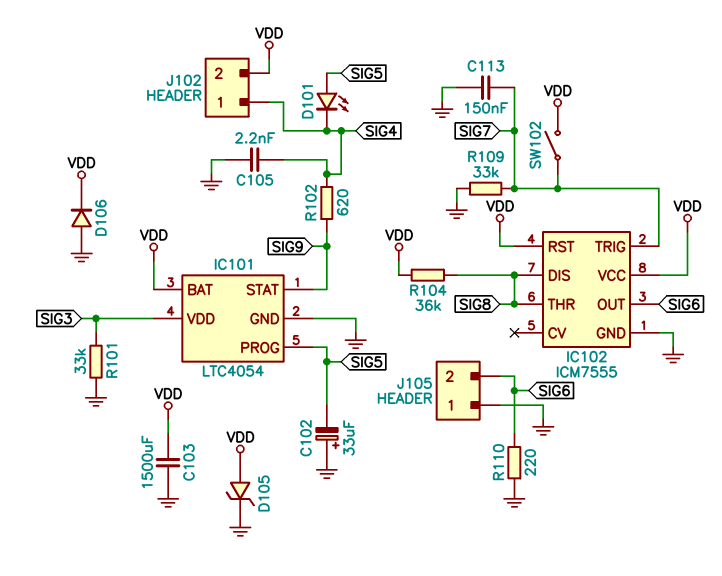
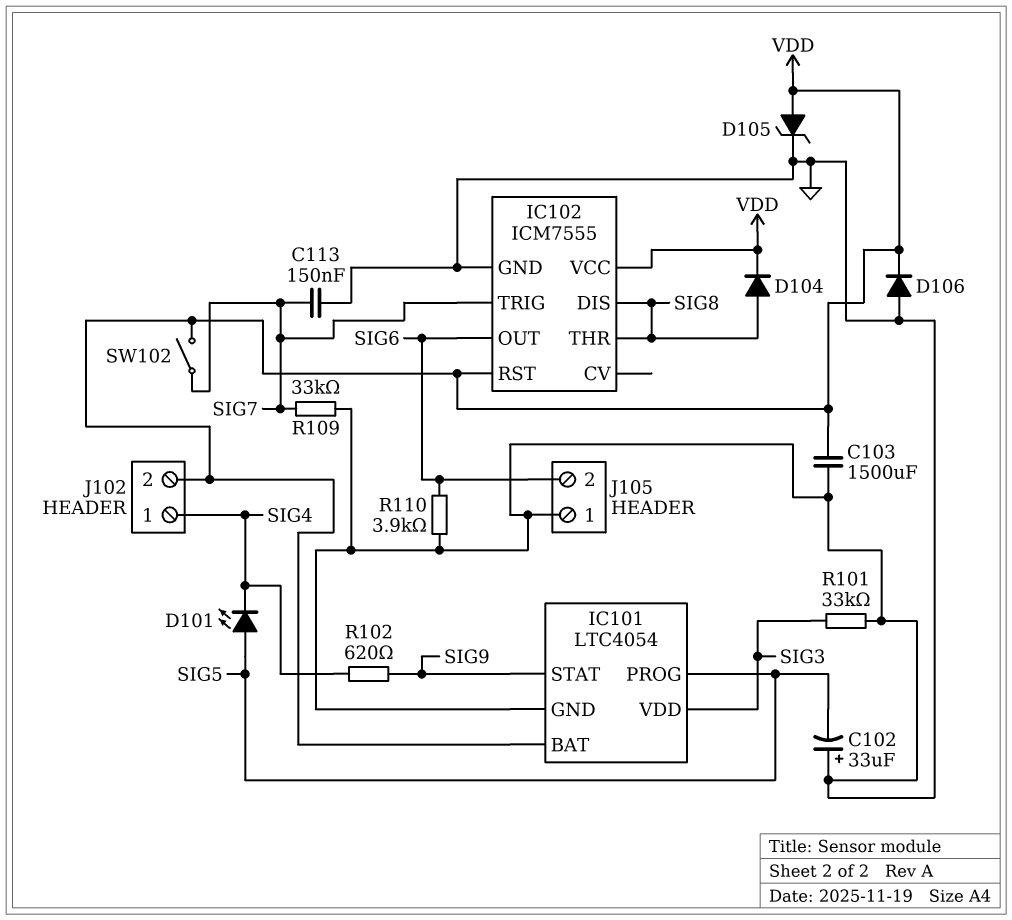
C105: 2.2nF (GND, SIG4) -> none
D104: none -> diode (A SIG8, K VDD)
R104: 36k (SIG8, VDD) -> none
R110: 220 (GND, SIG6) -> 3.9k (GND, SIG6)

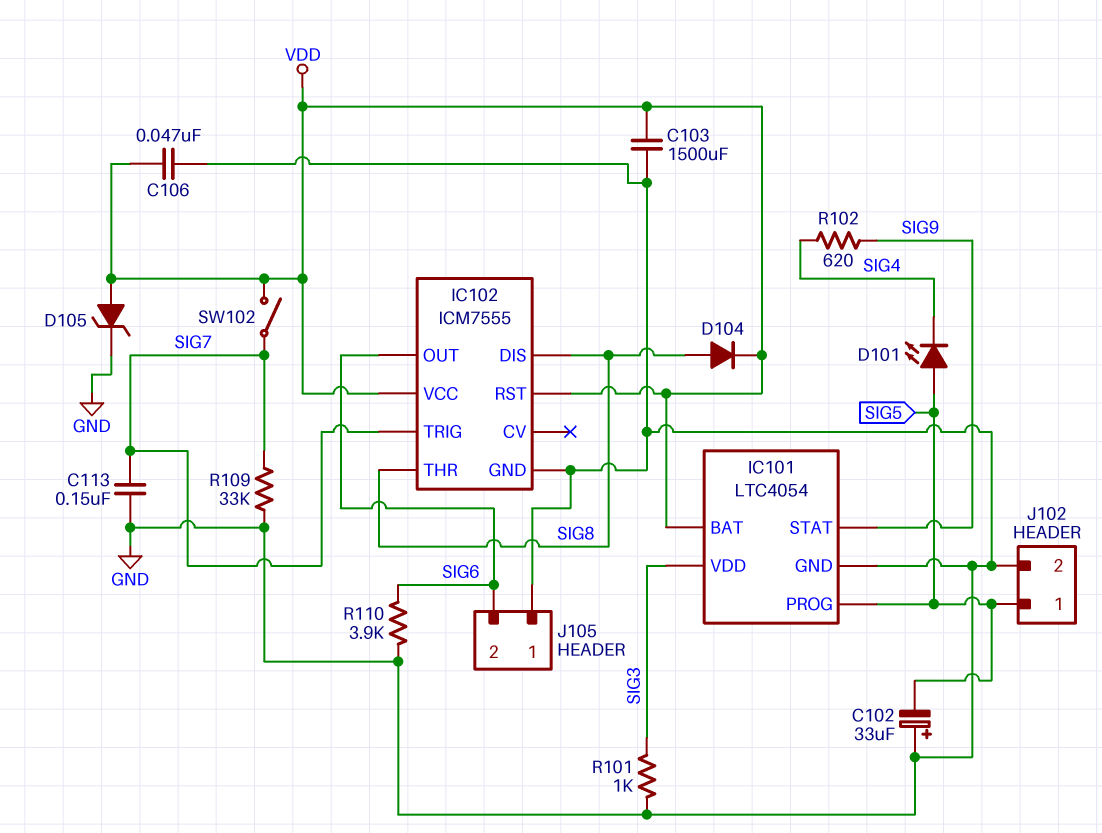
C106: none -> 47nF (GND, VDD)
D106: diode (A GND, K VDD) -> none
J102 pin 1: SIG4 -> SIG5
J102 pin 2: VDD -> GND
R101: 33k (GND, SIG3) -> 1k (GND, SIG3)

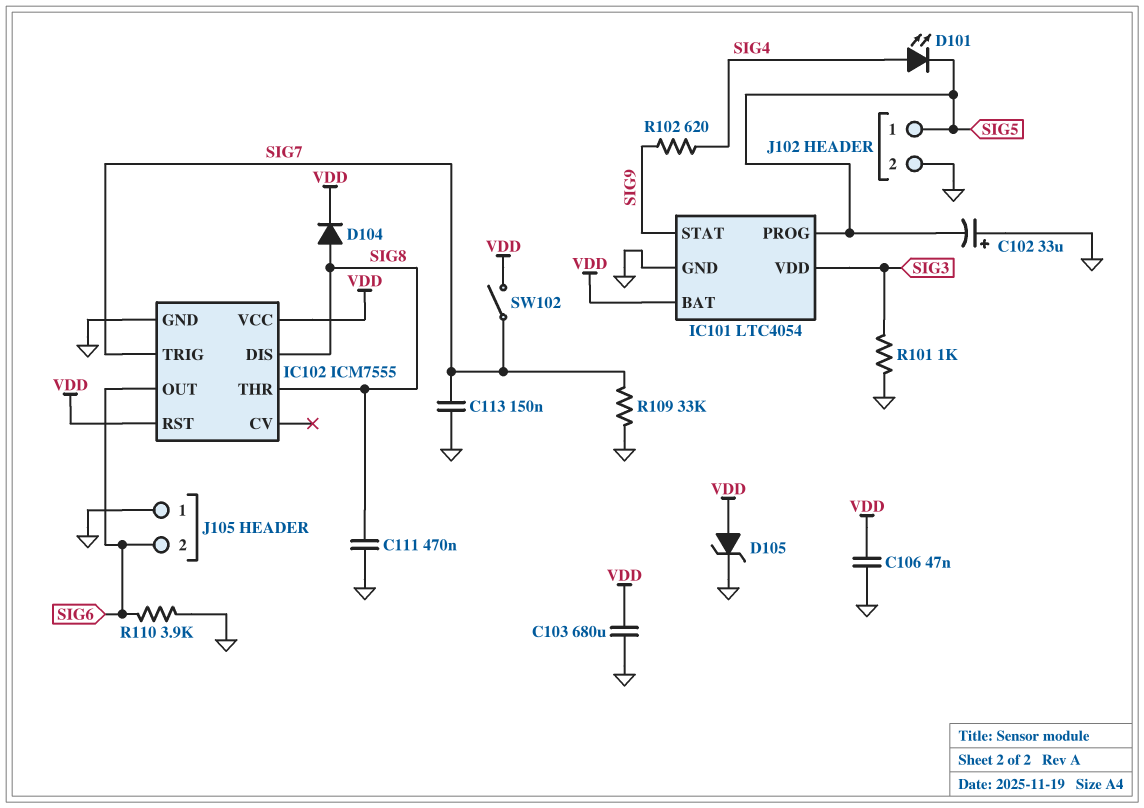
C103: 1500uF (GND, VDD) -> 680uF (GND, VDD)
C111: none -> 470nF (GND, SIG8)
D101: LED (A SIG5, K SIG4) -> LED (A SIG4, K SIG5)

